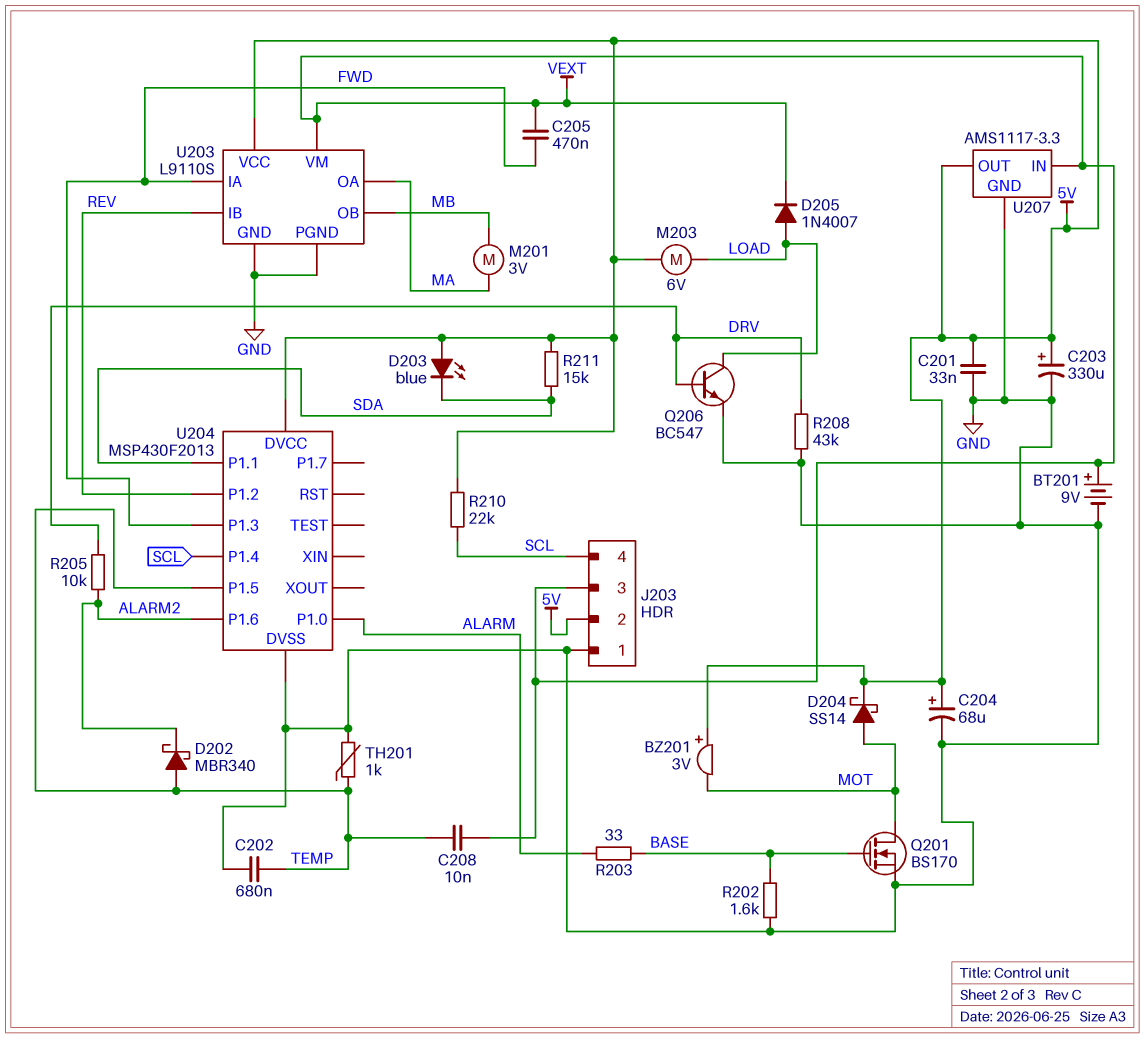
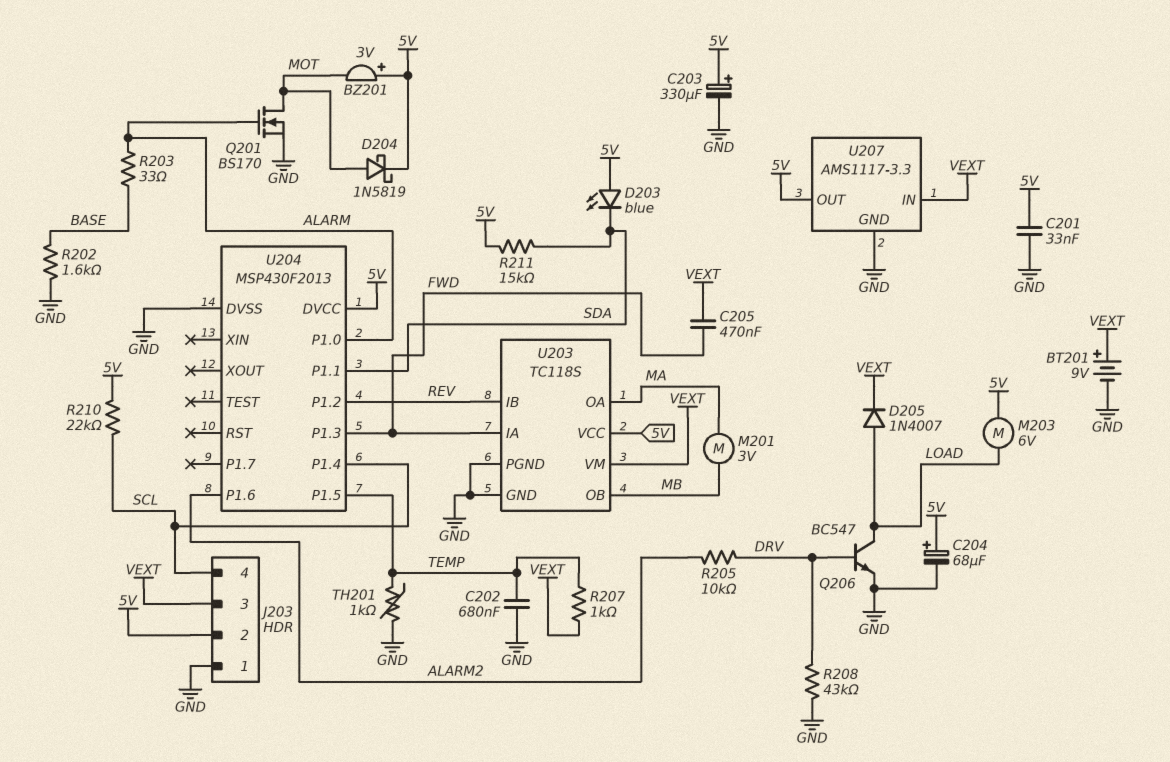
C208: 10nF (TEMP, VEXT) -> none
D202: schottky MBR340 (A TEMP, K ALARM2) -> none
D204: schottky SS14 (A MOT, K 5V) -> schottky 1N5819 (A MOT, K 5V)
Q201: NMOS BS170 (G BASE, D MOT, S GND) -> NMOS BS170 (G ALARM, D MOT, S GND)
R207: none -> 1k (TEMP, VEXT)
U203: L9110S -> TC118S

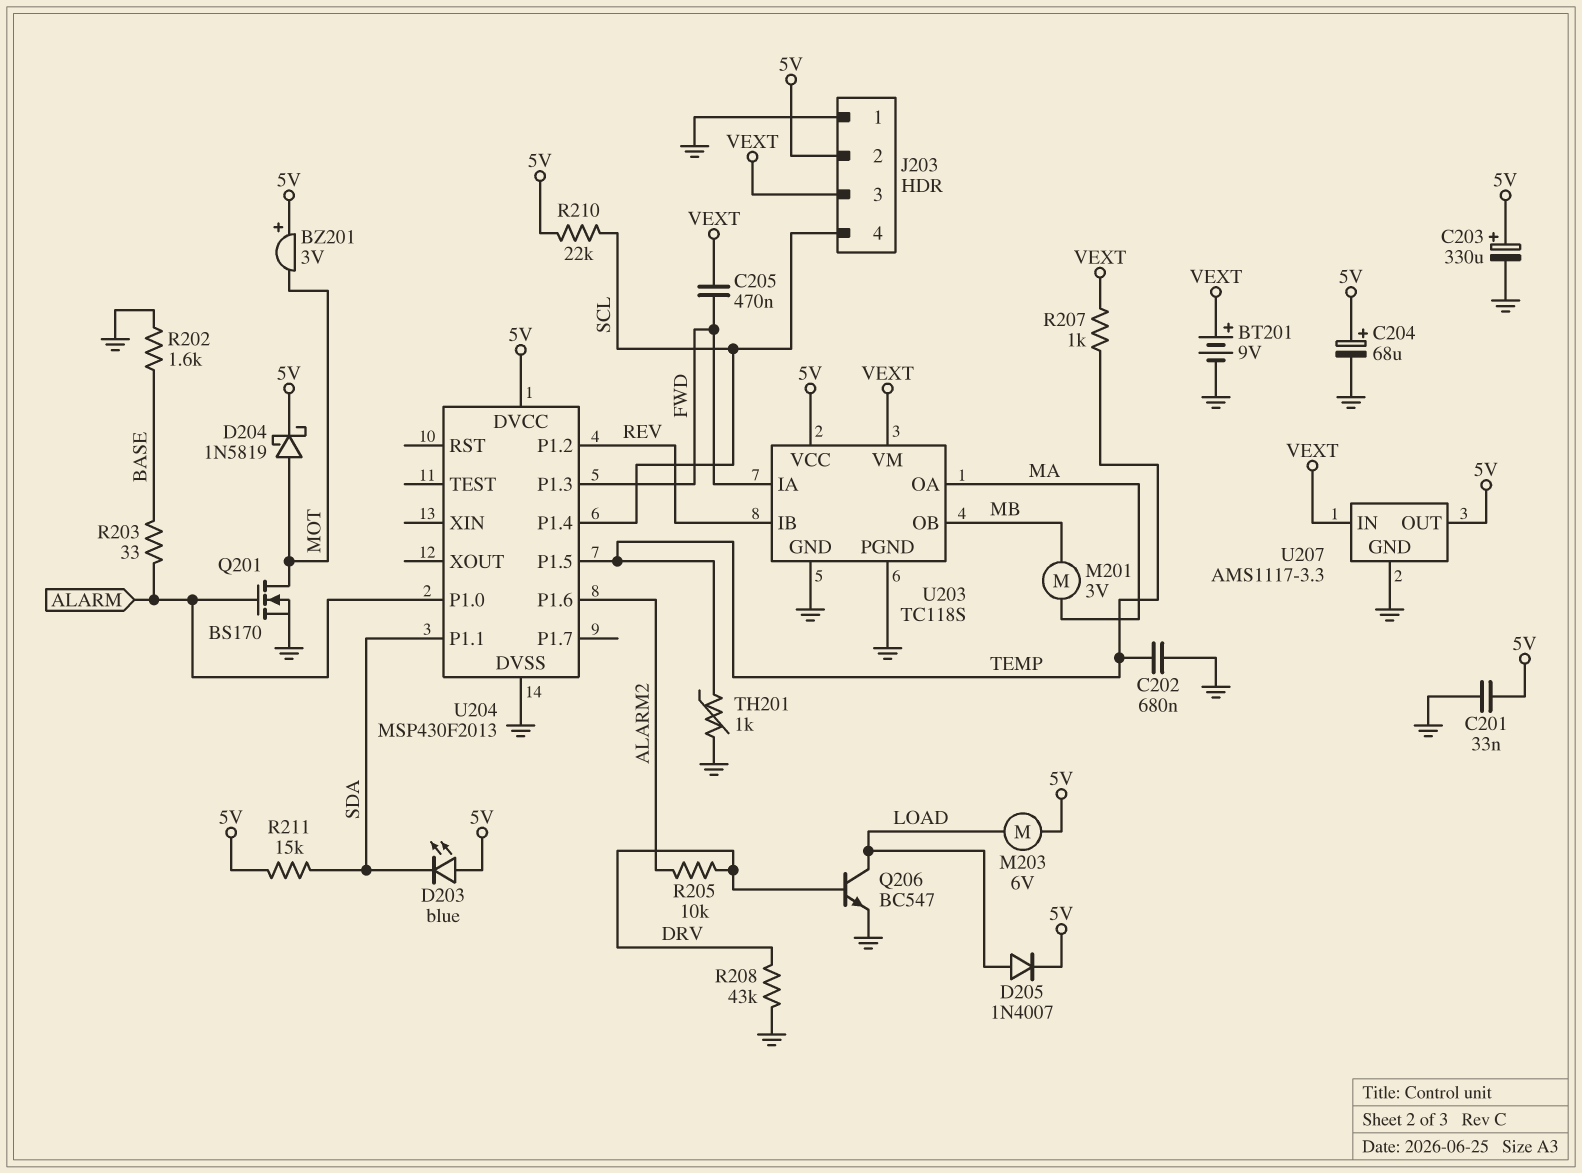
D205: diode 1N4007 (A LOAD, K VEXT) -> diode 1N4007 (A LOAD, K 5V)

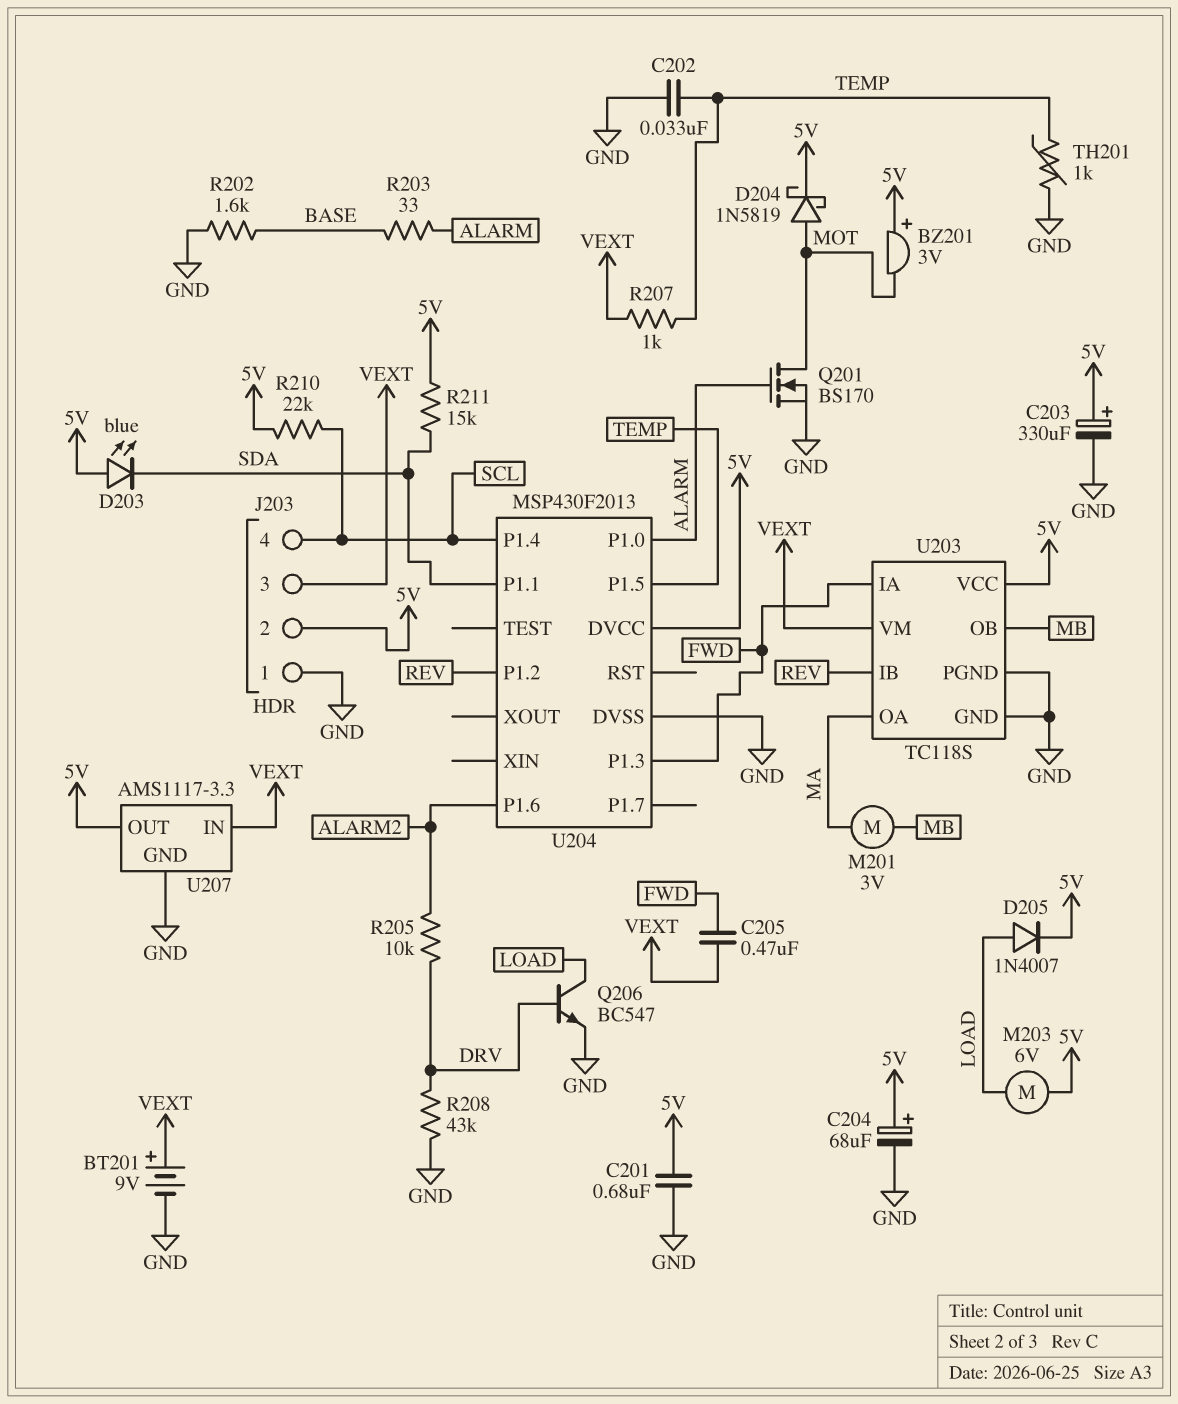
C201: 33nF (5V, GND) -> 680nF (5V, GND)
C202: 680nF (GND, TEMP) -> 33nF (GND, TEMP)

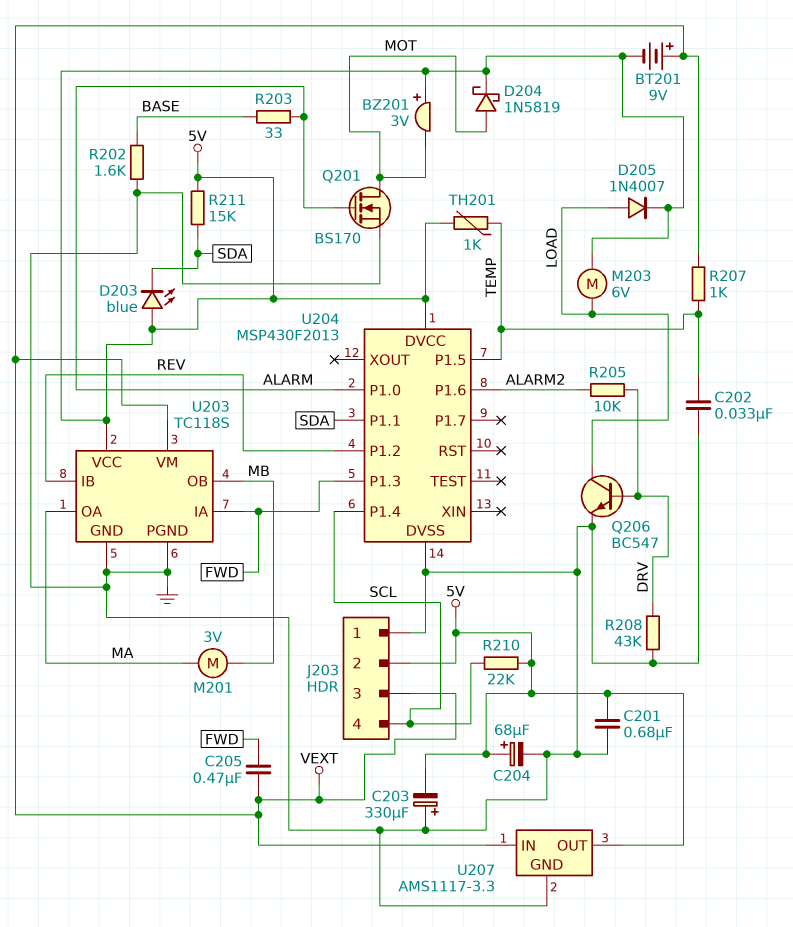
BT201: 9V (plus VEXT, minus GND) -> 9V (plus VEXT, minus 5V)
C203: 330uF (plus 5V, minus GND) -> 330uF (plus GND, minus 5V)
TH201: 1k (GND, TEMP) -> 1k (5V, TEMP)

